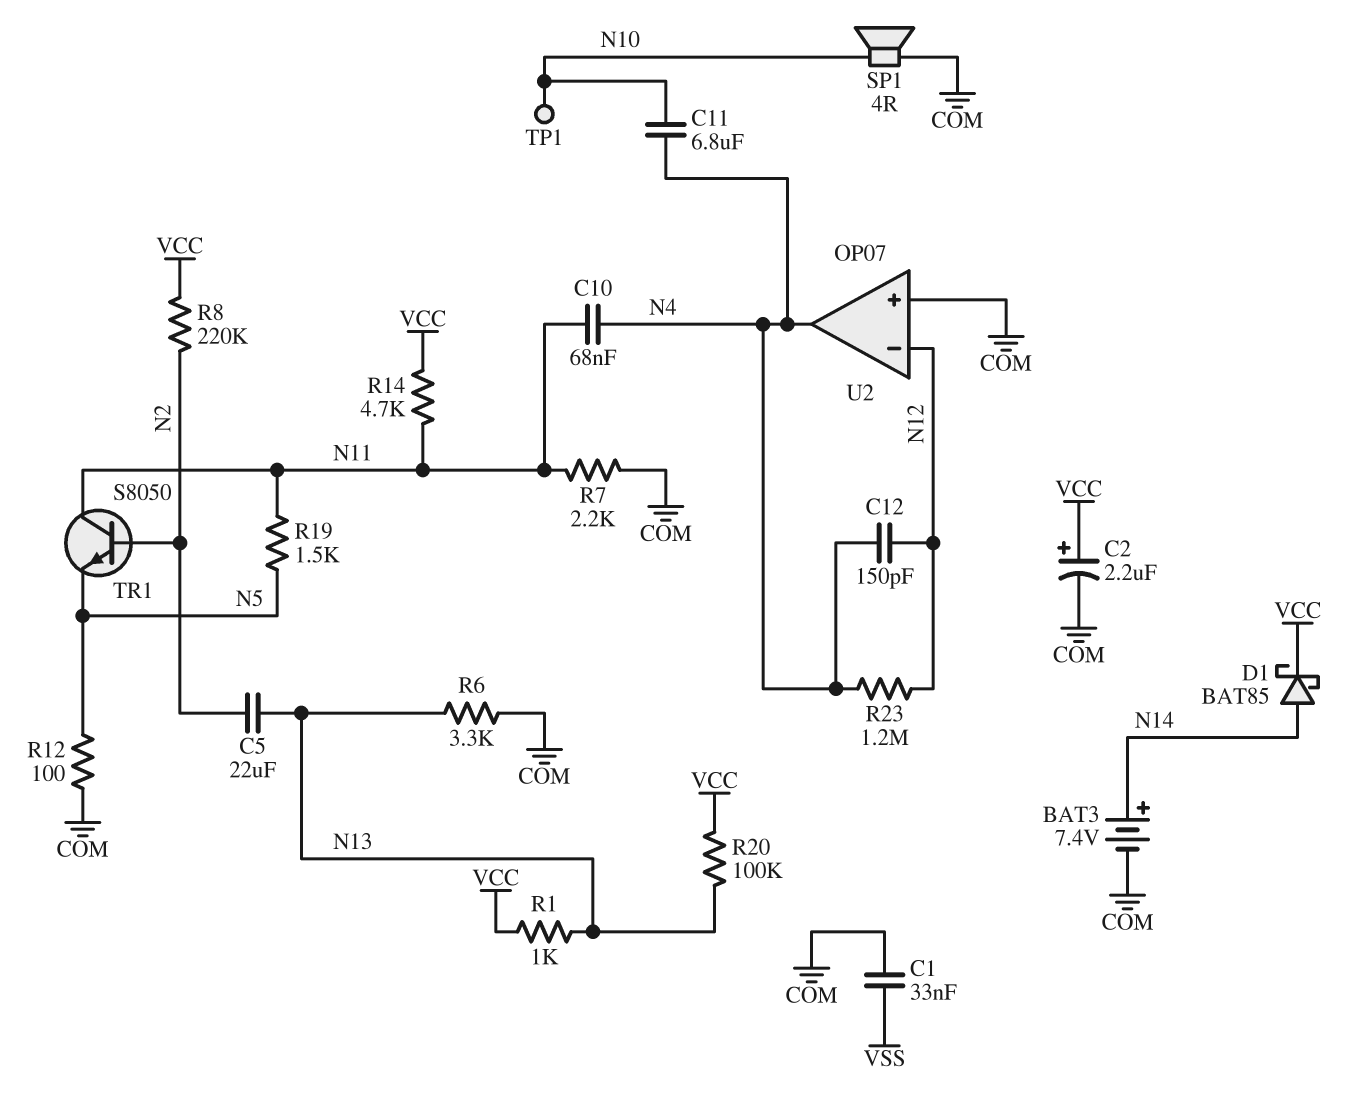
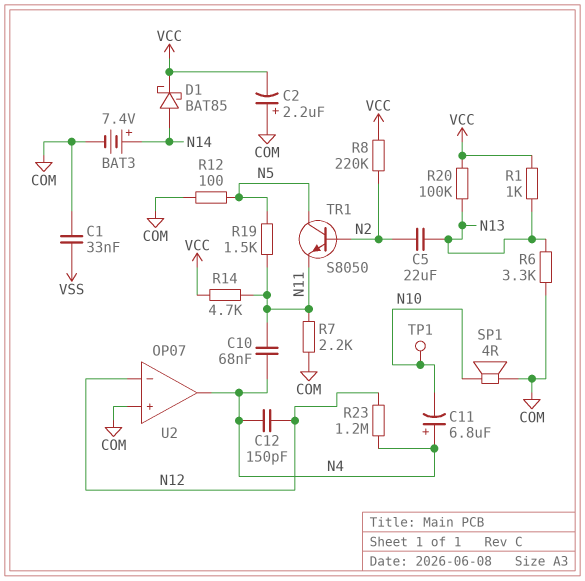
C2: 2.2uF (plus VCC, minus COM) -> 2.2uF (plus COM, minus VCC)
C11: 6.8uF (N4, N10) -> 6.8uF (plus N4, minus N10)
TR1: NPN S8050 (B N2, C N11, E N5) -> NPN S8050 (B N2, C N5, E N11)

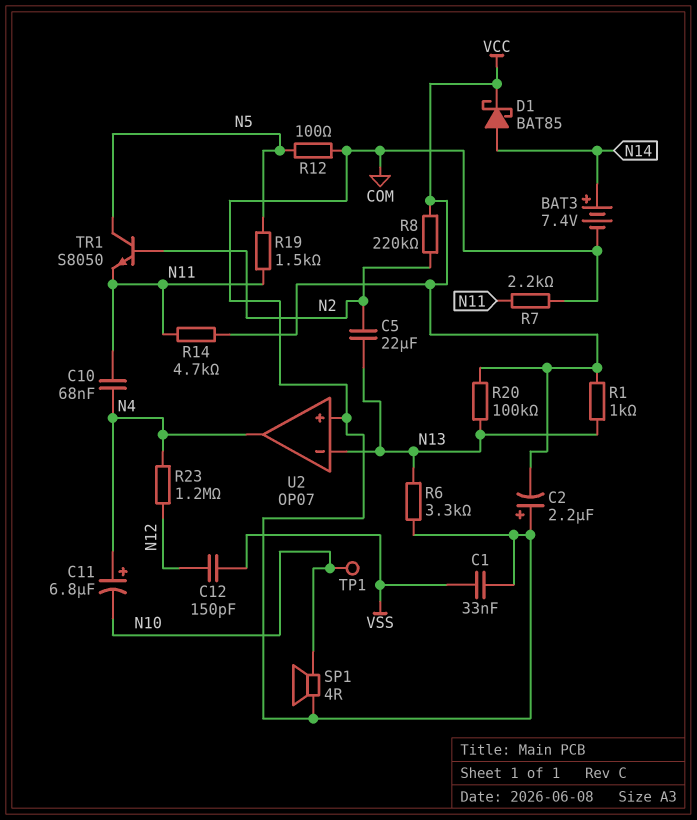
C12: 150pF (N4, N12) -> 150pF (N12, VSS)
U2 pin in-: N12 -> N13

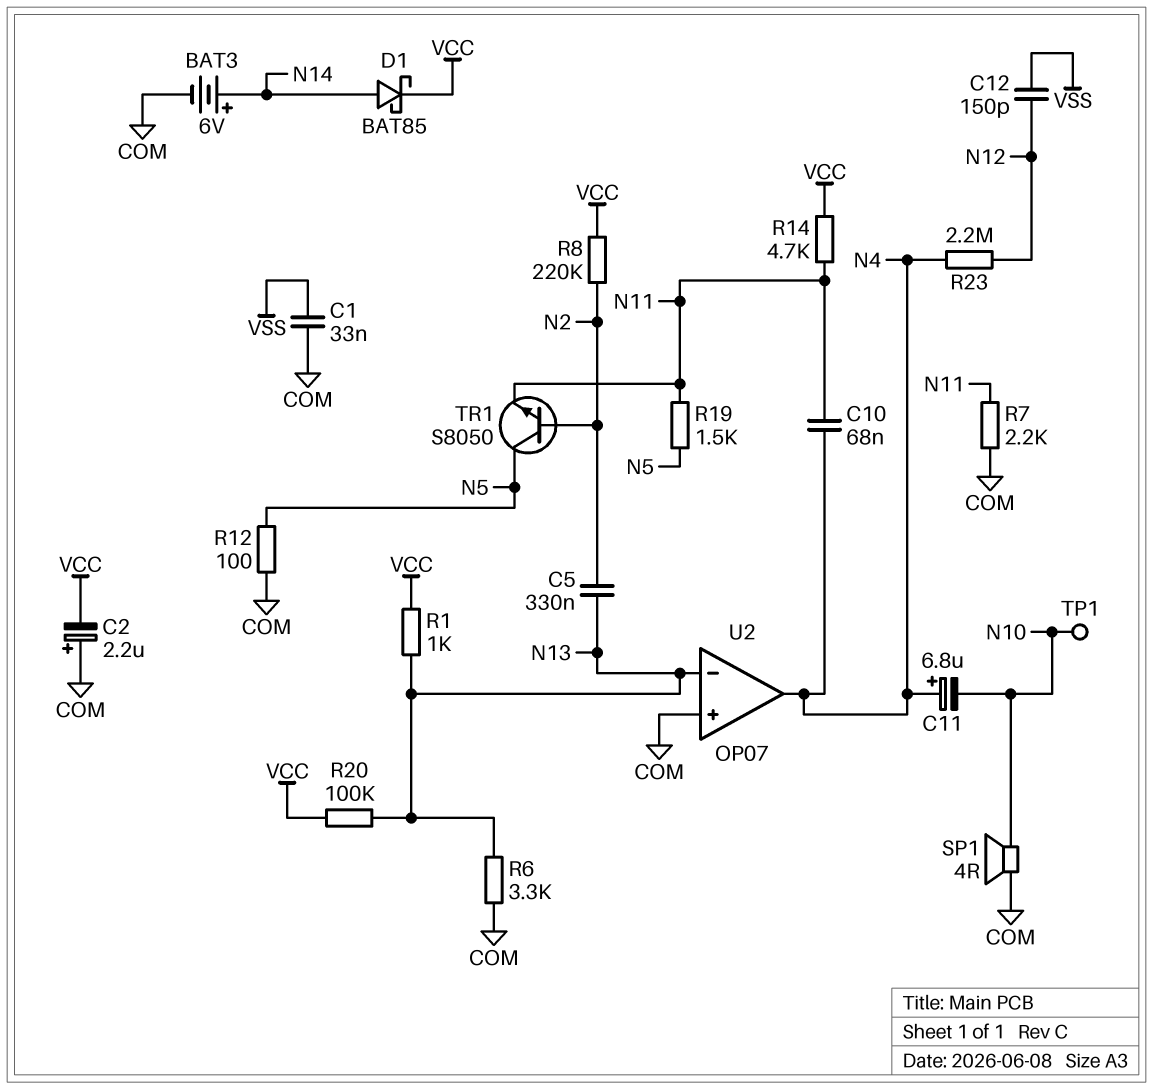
BAT3: 7.4V (plus N14, minus COM) -> 6V (plus N14, minus COM)
C5: 22uF (N2, N13) -> 330nF (N2, N13)
R23: 1.2M (N4, N12) -> 2.2M (N4, N12)

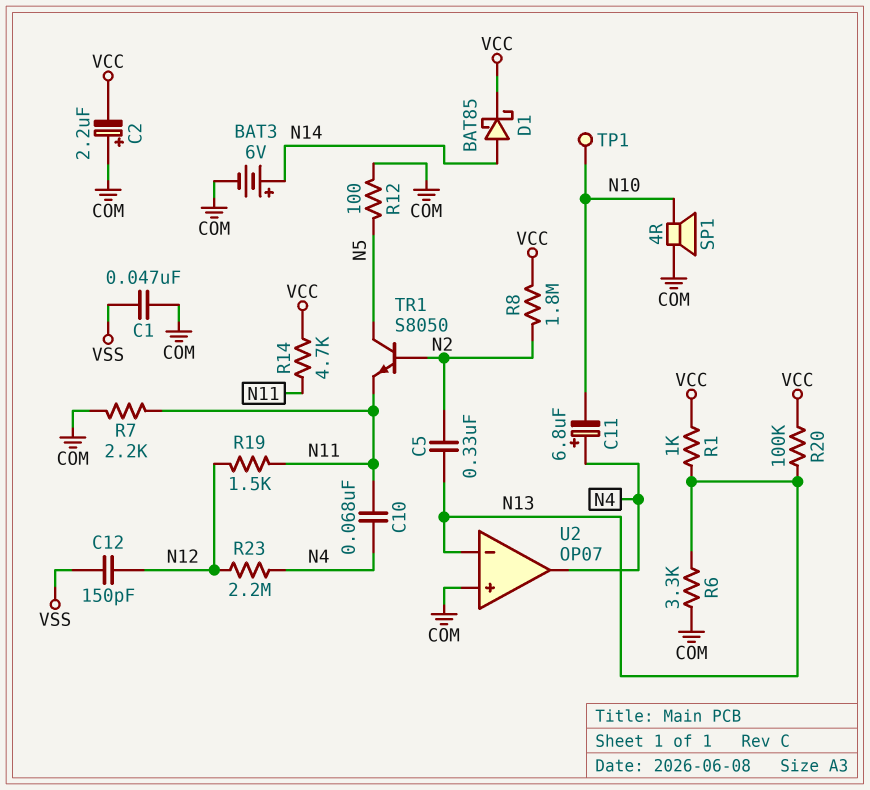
C1: 33nF (COM, VSS) -> 47nF (COM, VSS)
R8: 220k (N2, VCC) -> 1.8M (N2, VCC)
R19: 1.5k (N5, N11) -> 1.5k (N11, N12)

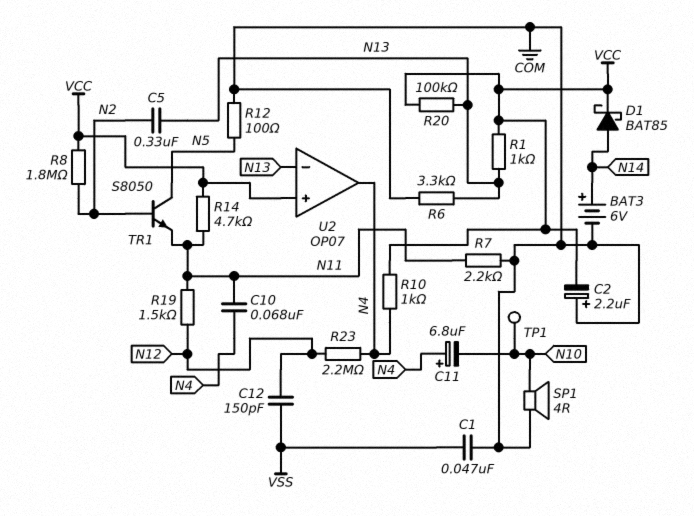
R10: none -> 1k (N4, VCC)
U2 pin in+: COM -> VCC

